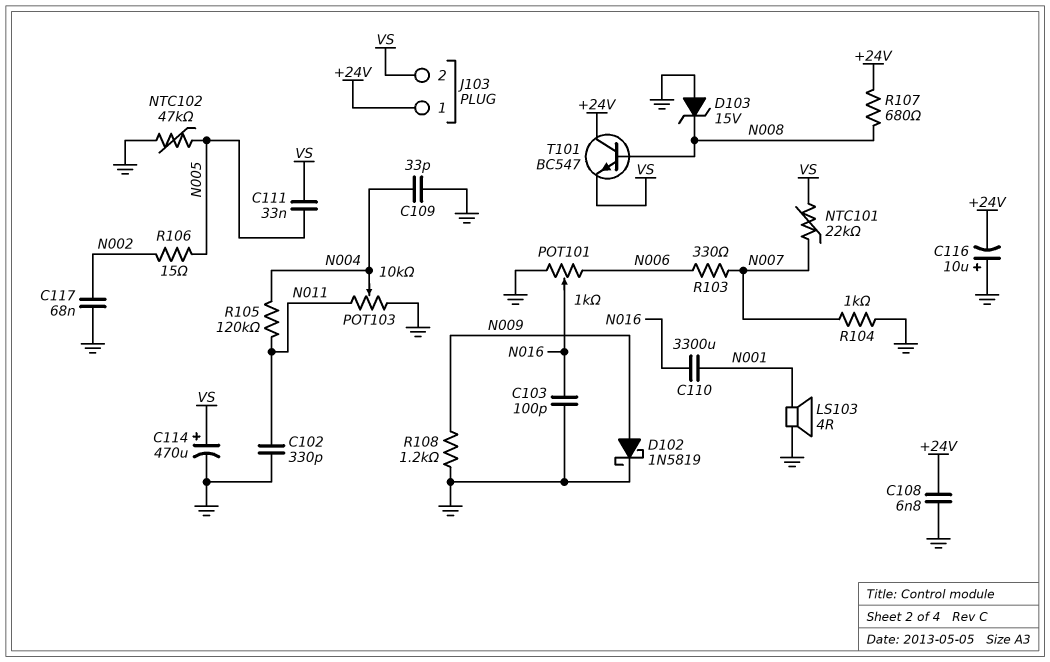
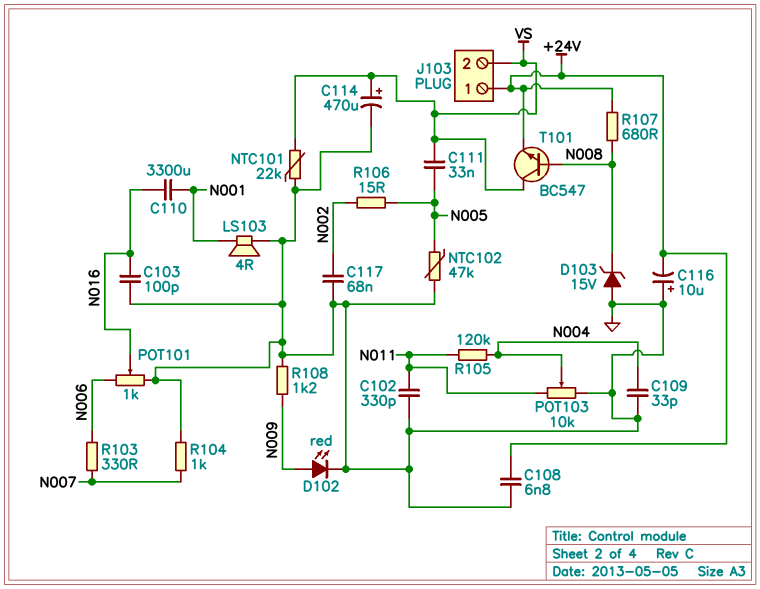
D102: schottky 1N5819 (A N009, K GND) -> LED red (A N009, K GND)
NTC101: 22k (N007, VS) -> 22k (GND, VS)
T101: NPN BC547 (B N008, C +24V, E VS) -> NPN BC547 (B N008, C VS, E +24V)

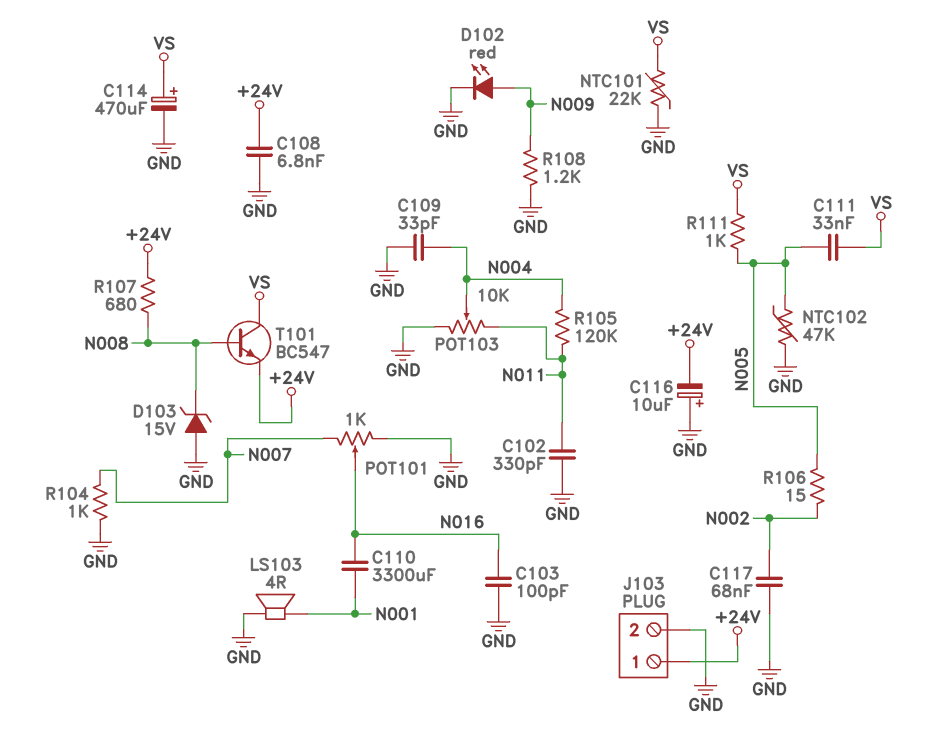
J103 pin 2: VS -> GND
POT101: 1k (GND, N006, wiper N016) -> 1k (GND, N007, wiper N016)
R103: 330 (N006, N007) -> none
R111: none -> 1k (N005, VS)

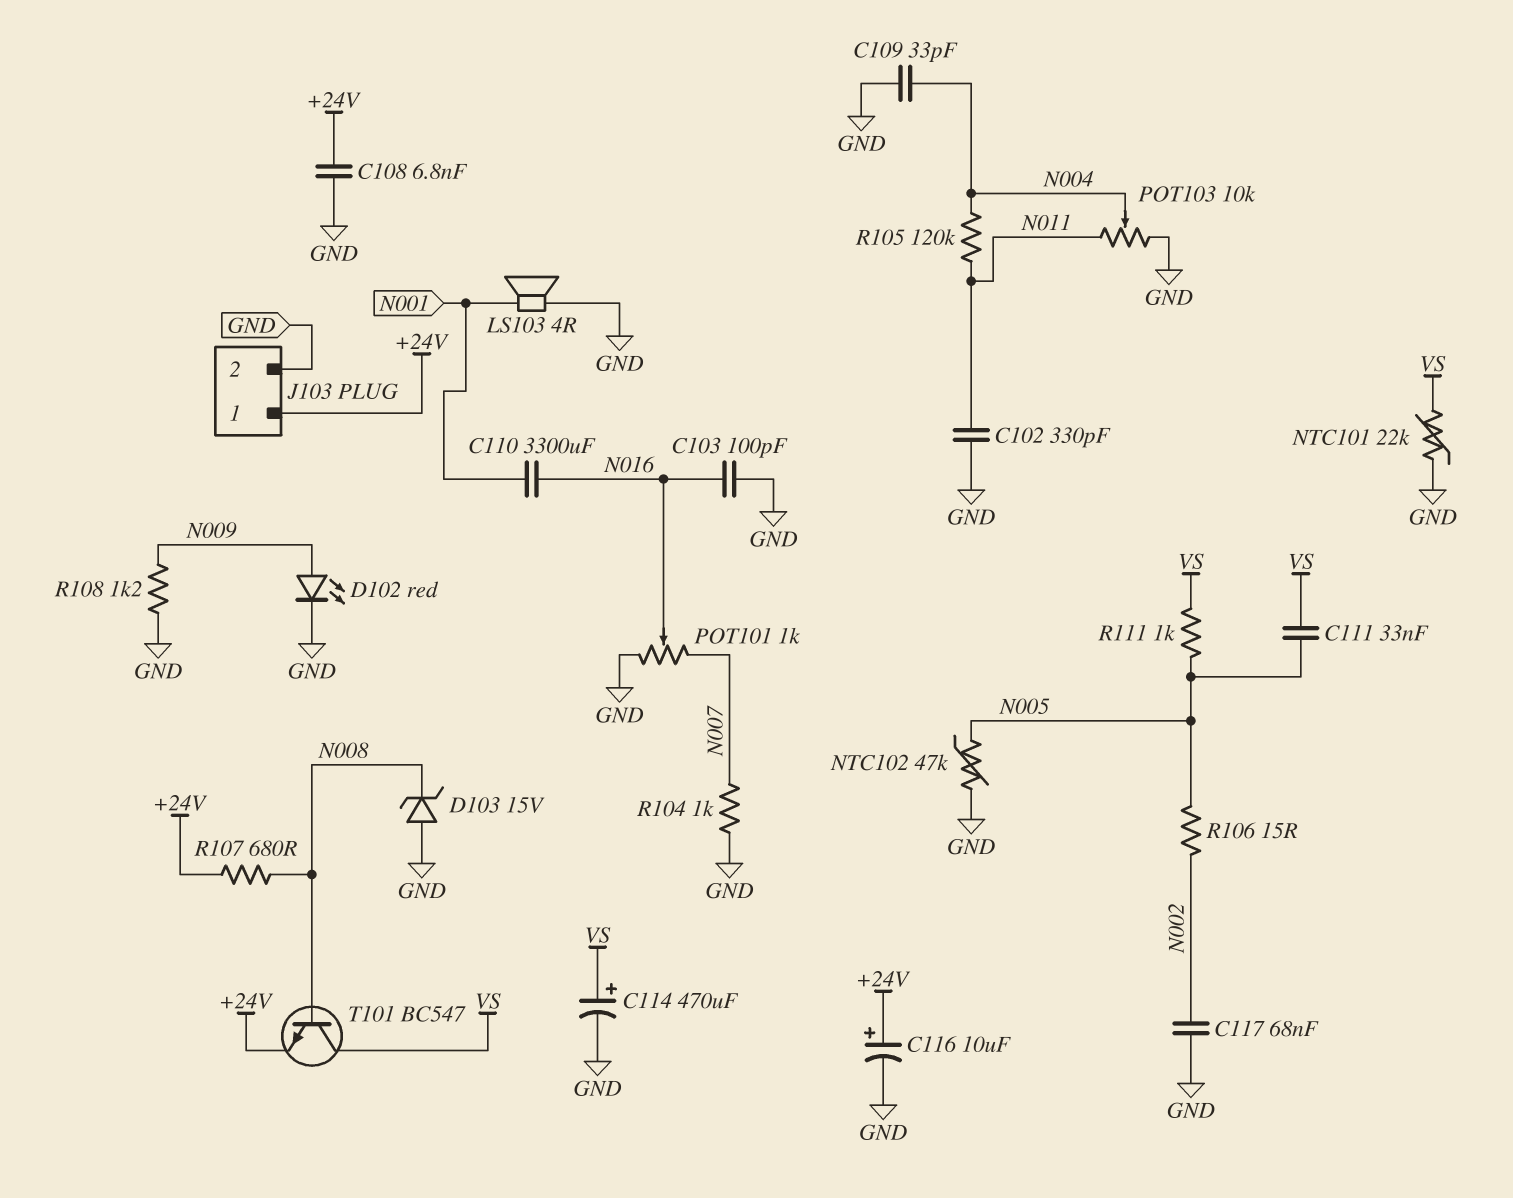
C116: 10uF (plus GND, minus +24V) -> 10uF (plus +24V, minus GND)

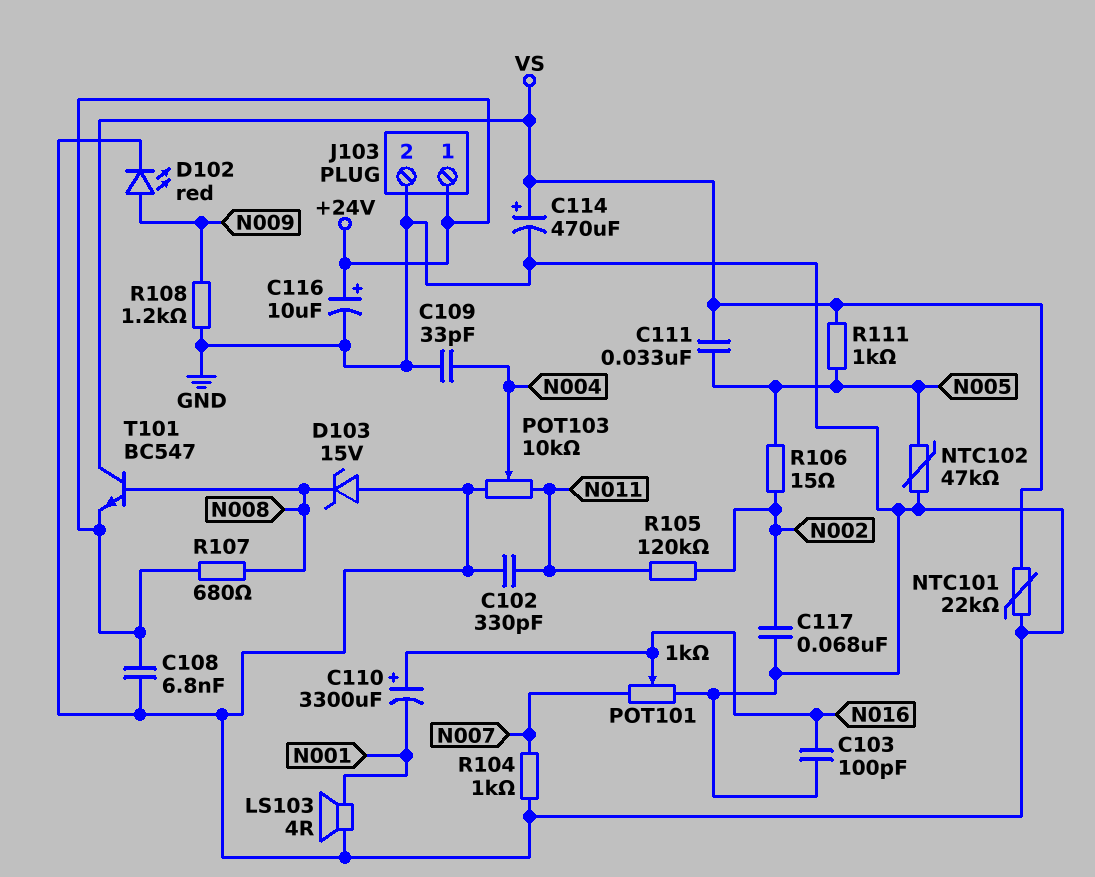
C110: 3300uF (N001, N016) -> 3300uF (plus N016, minus N001)
R105: 120k (N004, N011) -> 120k (N002, N011)

